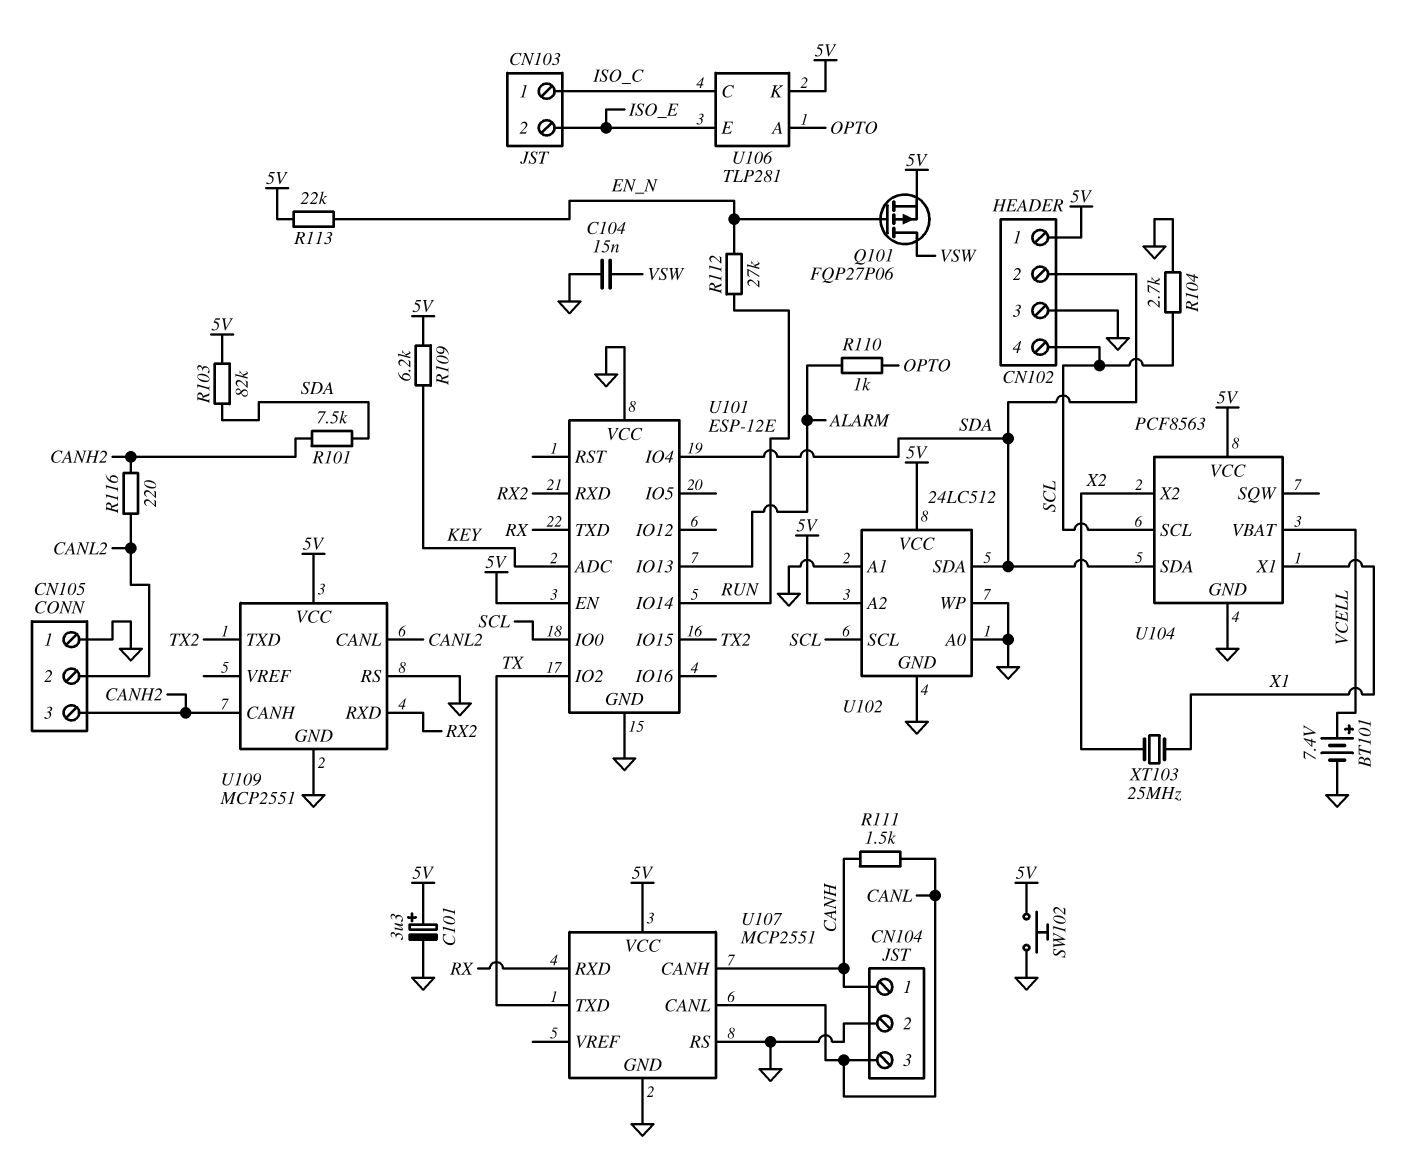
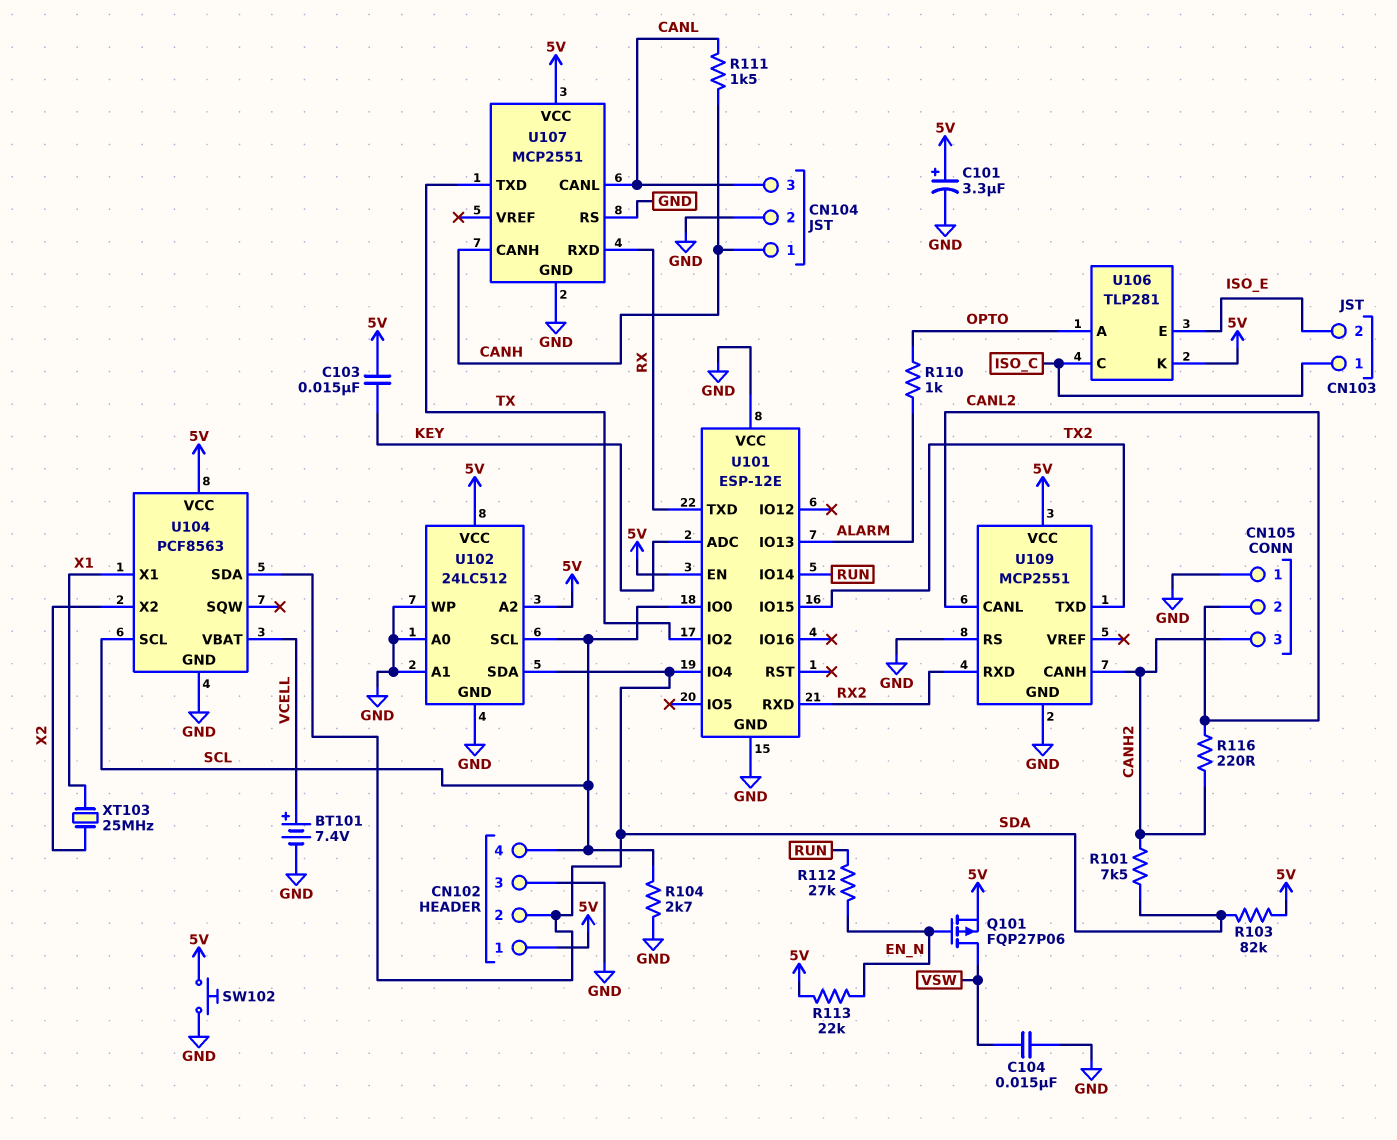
C103: none -> 15nF (5V, KEY)
R109: 6.2k (5V, KEY) -> none

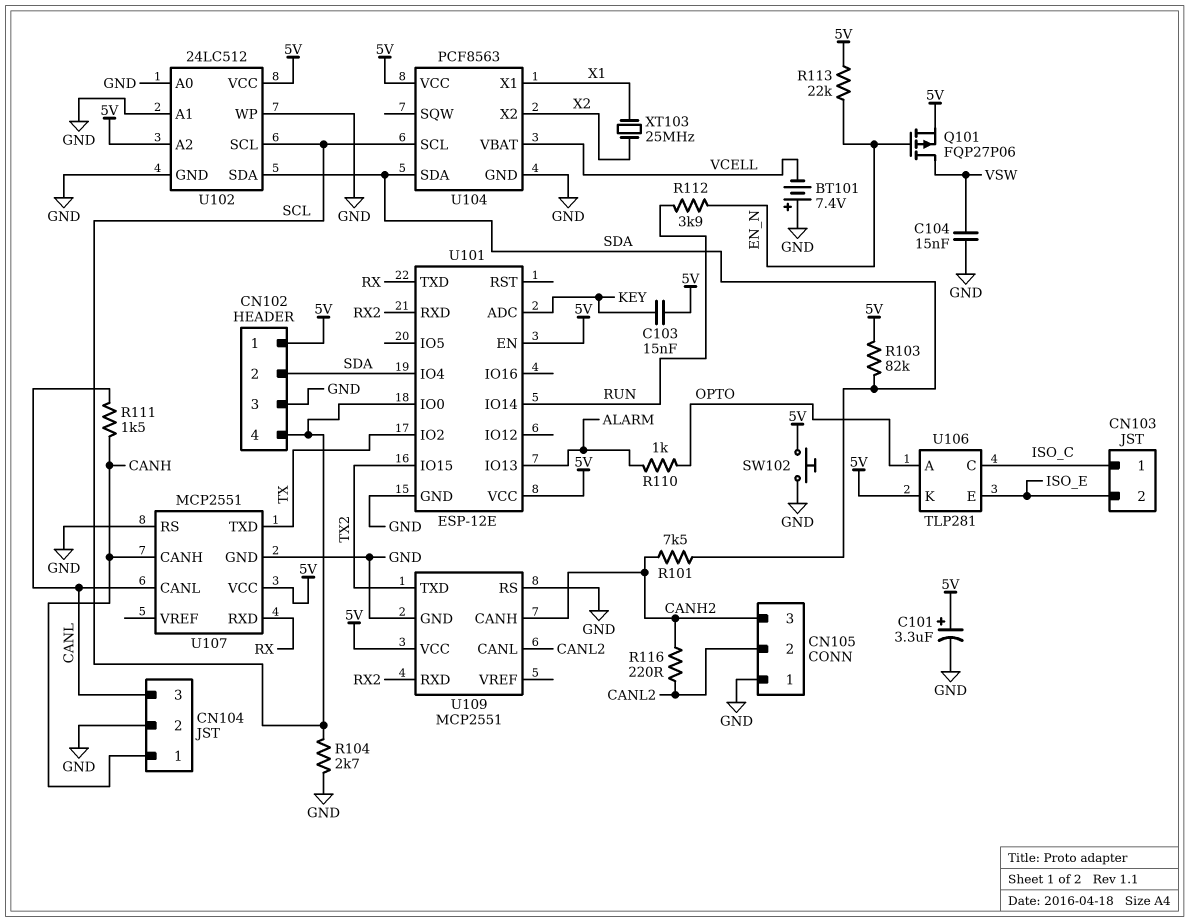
BT101: 7.4V (plus VCELL, minus GND) -> 7.4V (plus GND, minus VCELL)
R112: 27k (EN_N, RUN) -> 3.9k (EN_N, RUN)
U101 pin VCC: GND -> 5V

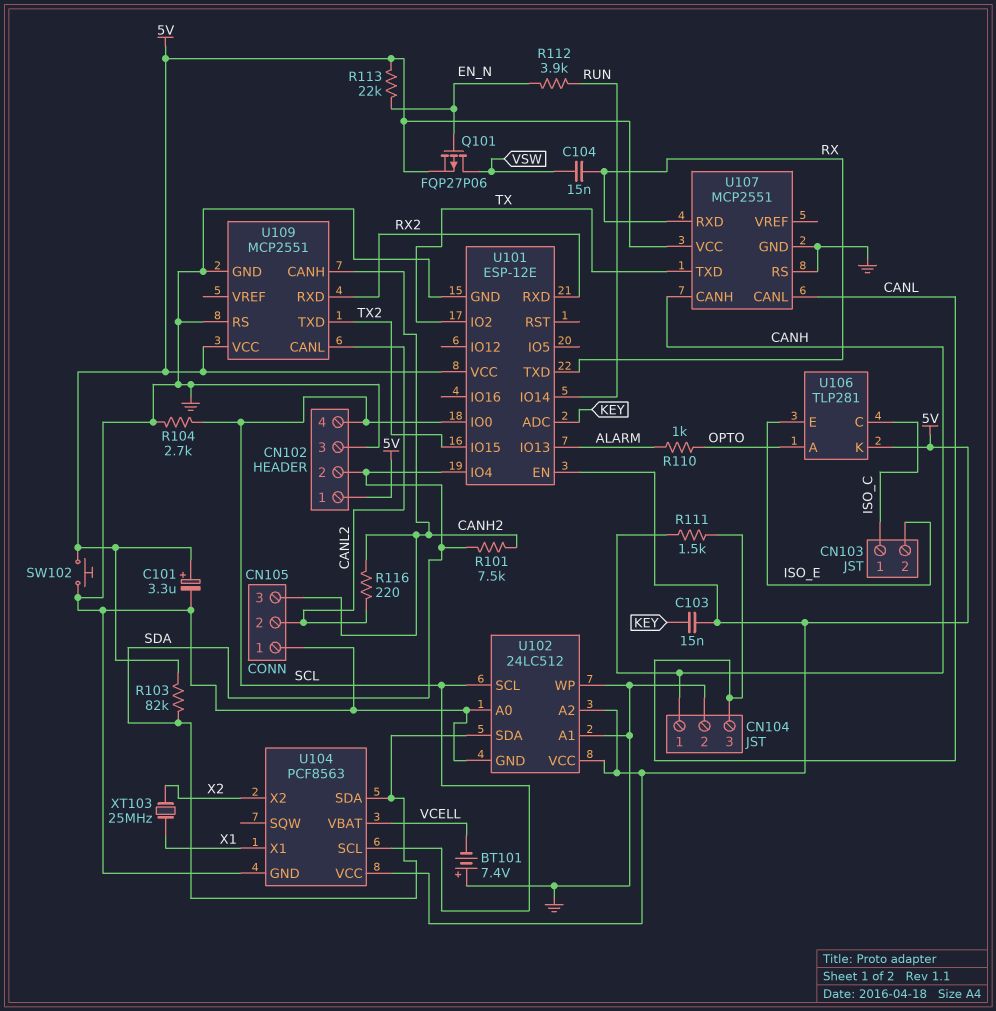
C104: 15nF (GND, VSW) -> 15nF (RX, VSW)

